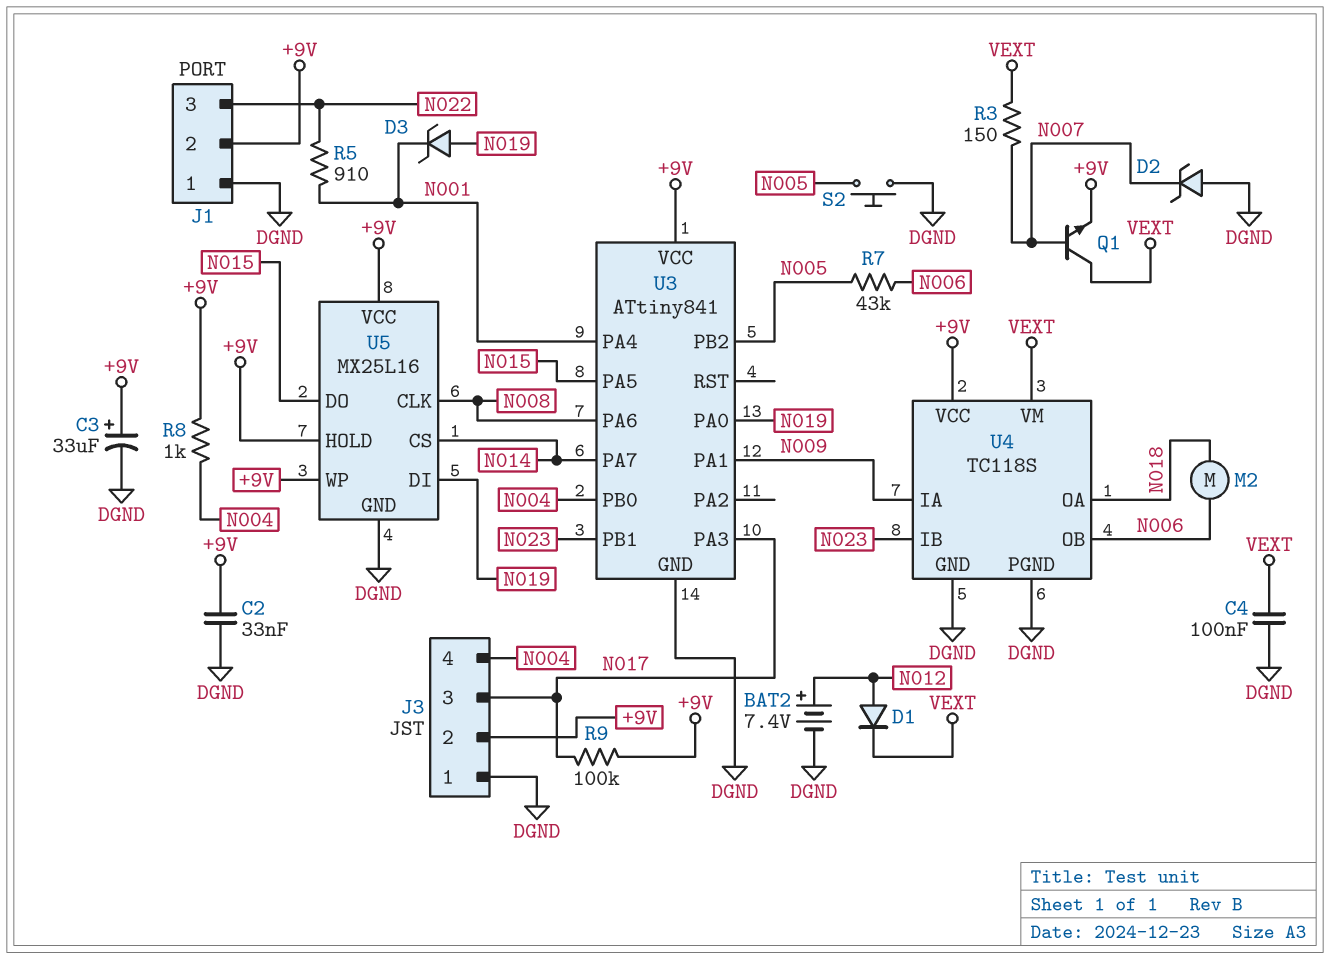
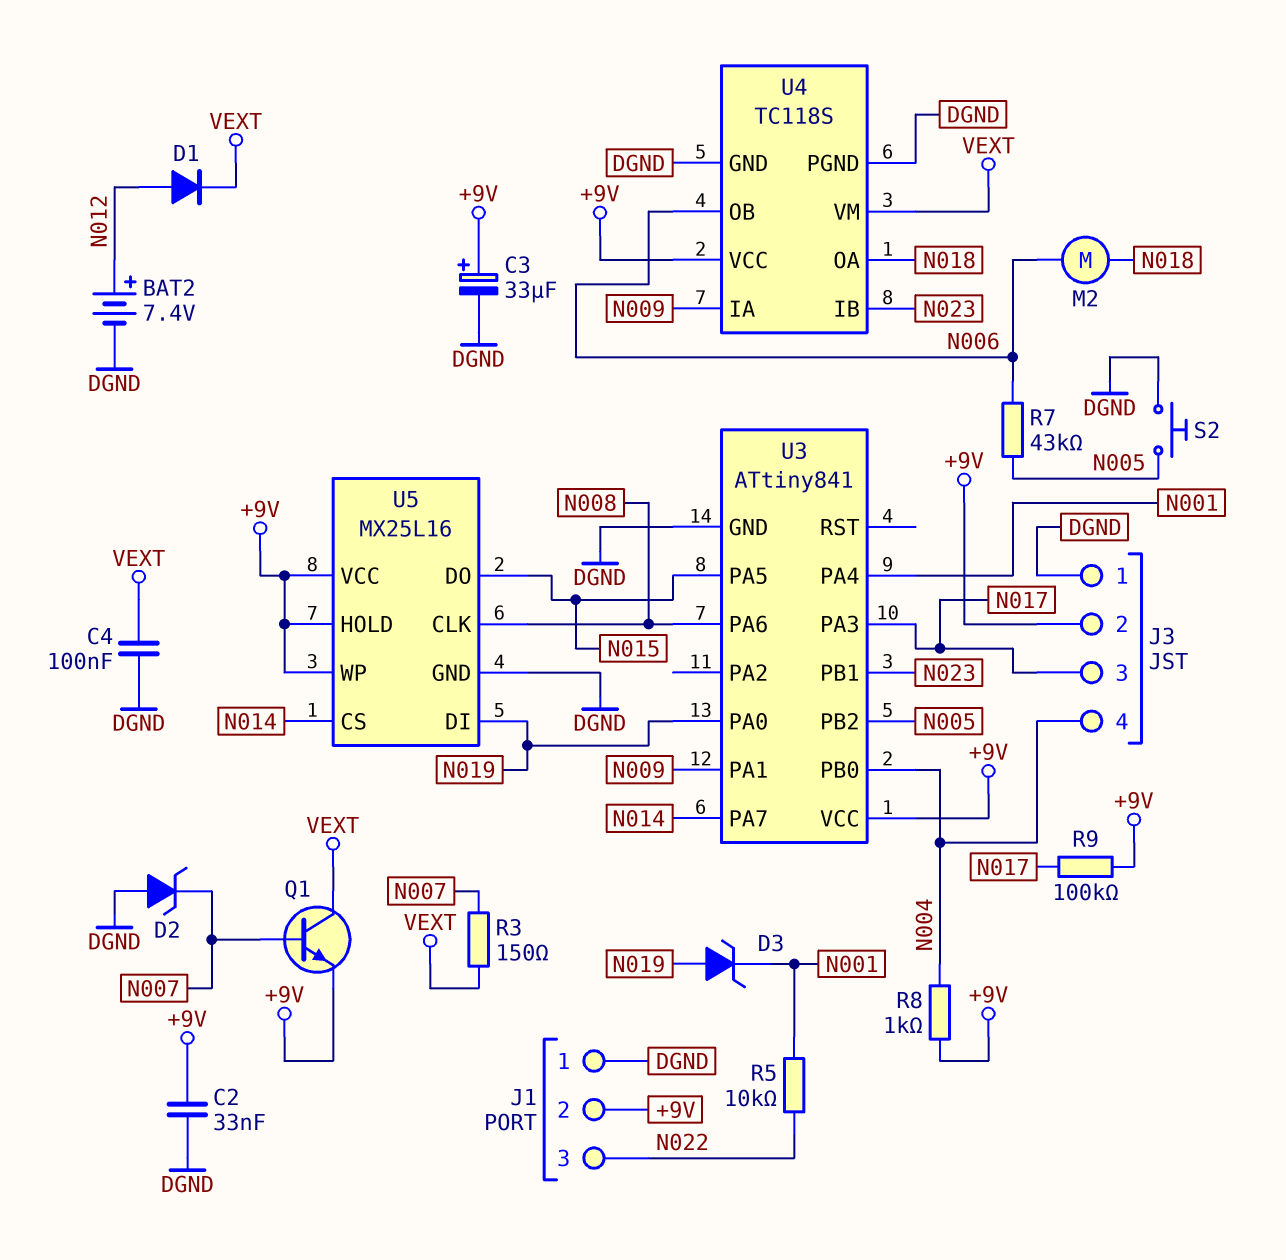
R5: 910 (N001, N022) -> 10k (N001, N022)

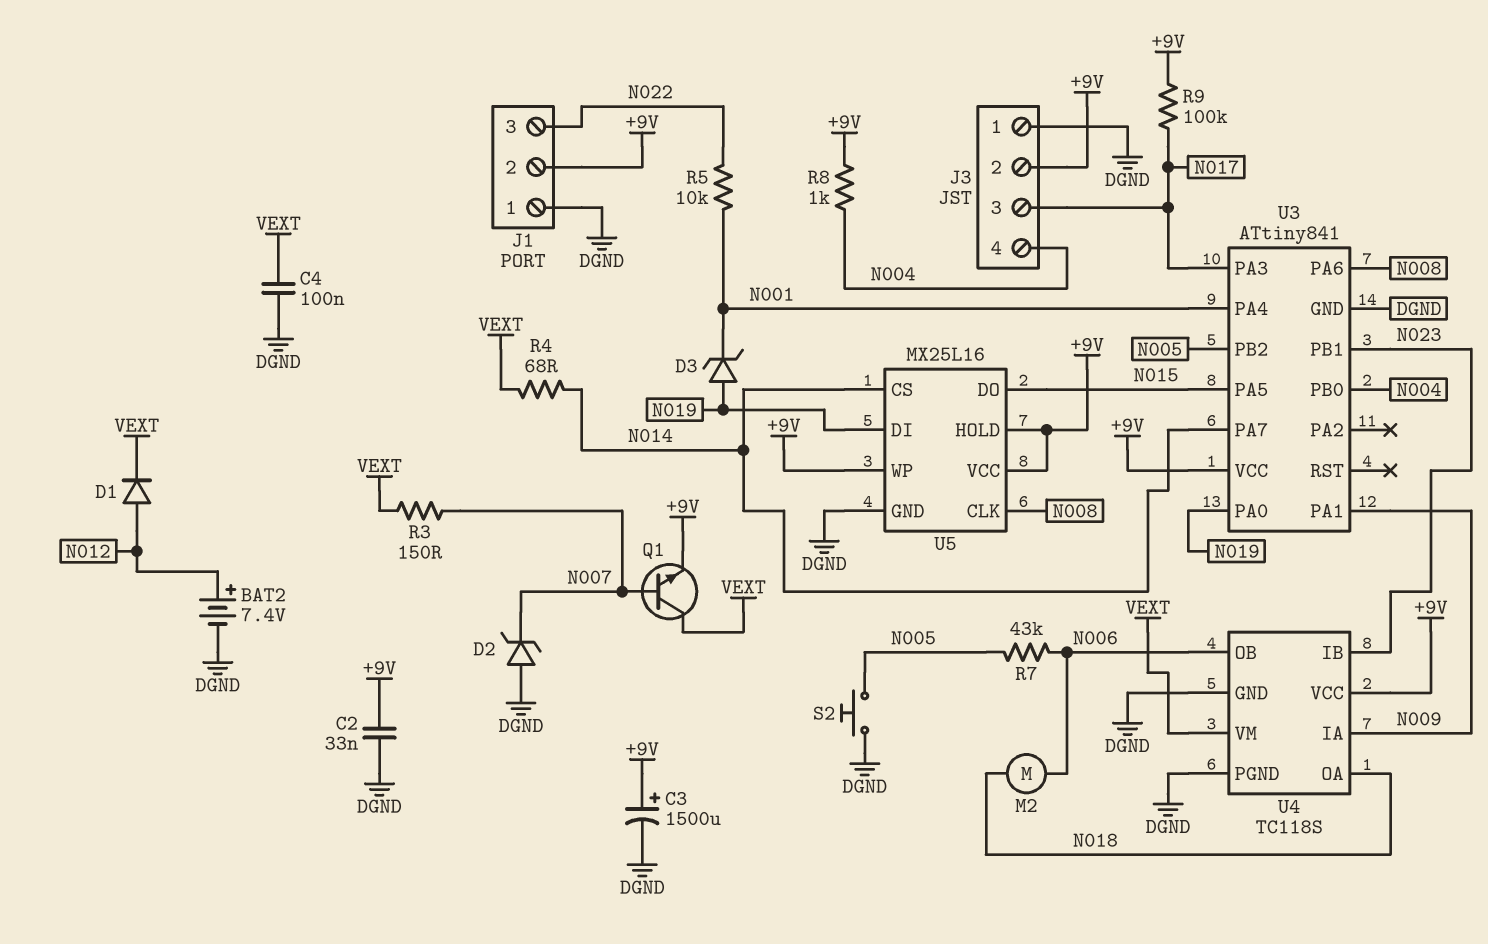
C3: 33uF (plus +9V, minus DGND) -> 1500uF (plus +9V, minus DGND)
R4: none -> 68 (N014, VEXT)

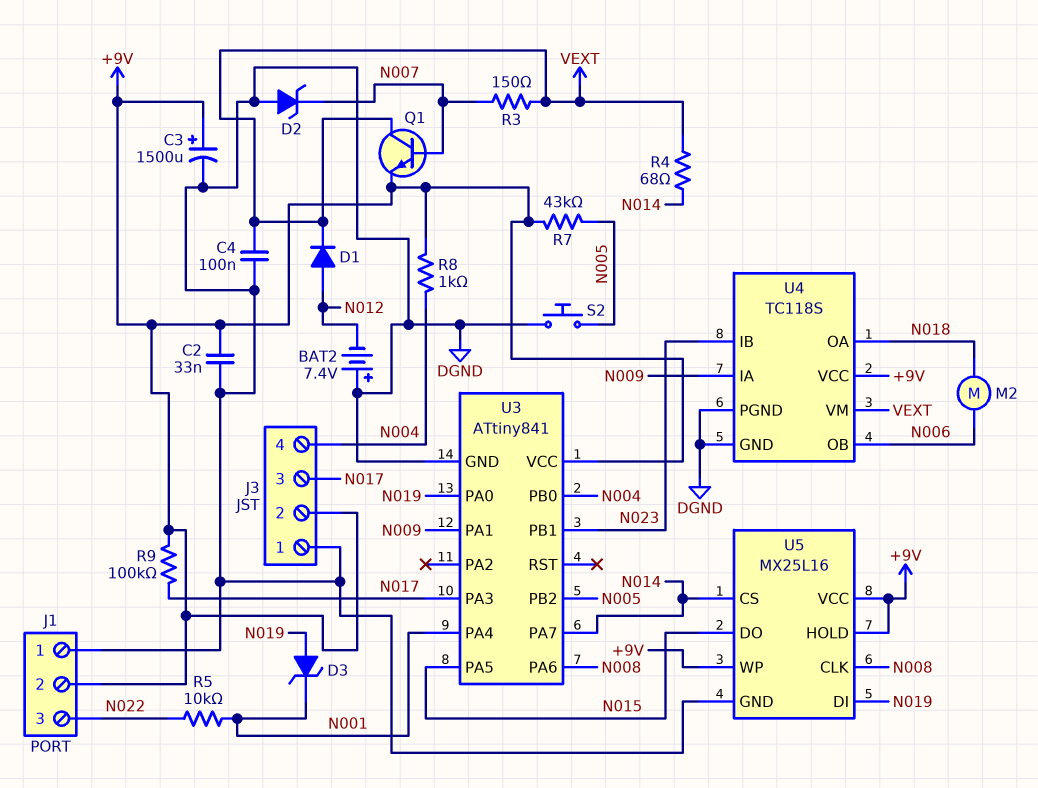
BAT2: 7.4V (plus N012, minus DGND) -> 7.4V (plus DGND, minus N012)
R7: 43k (N005, N006) -> 43k (+9V, N005)

